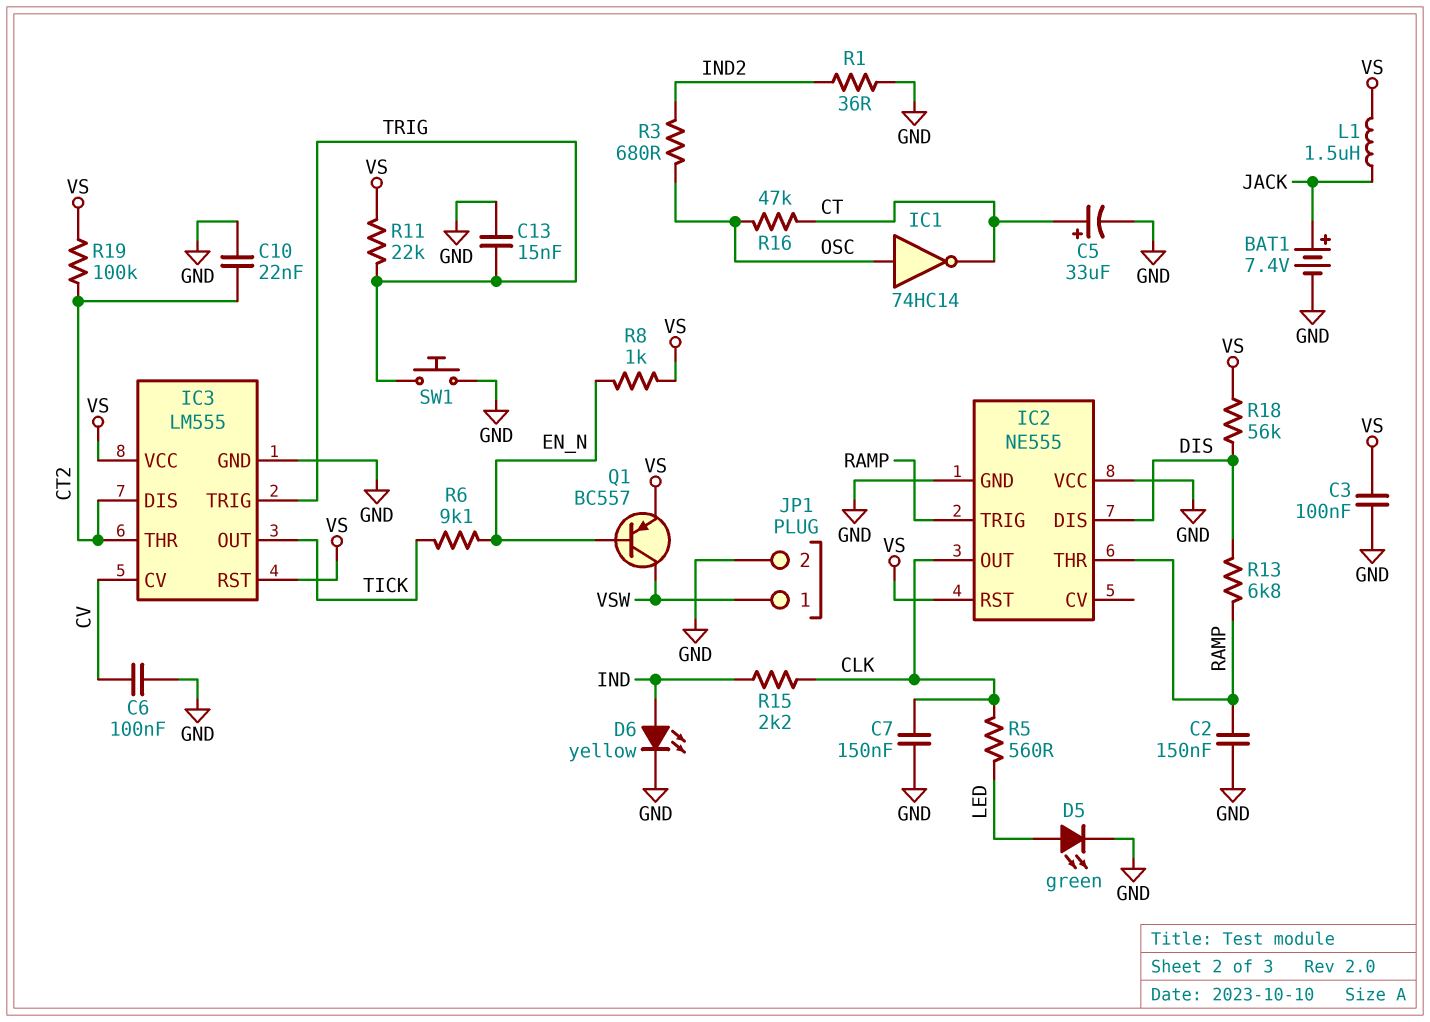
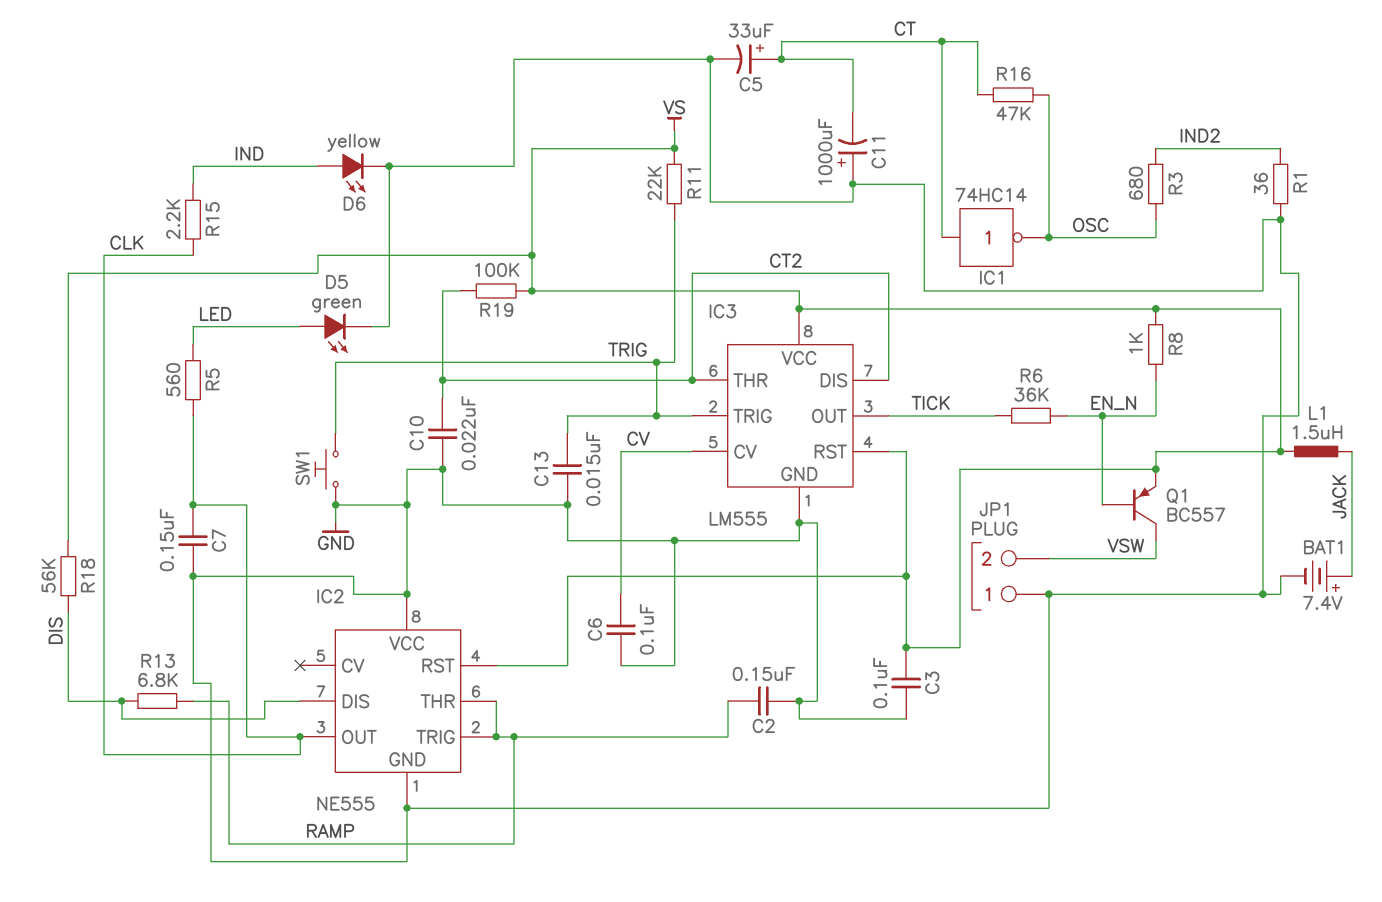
C11: none -> 1000uF (plus GND, minus CT)
IC1: NOT 74HC14 (in OSC, out CT) -> NOT 74HC14 (in CT, out OSC)
JP1 pin 1: VSW -> GND
JP1 pin 2: GND -> VSW
R6: 9.1k (EN_N, TICK) -> 36k (EN_N, TICK)

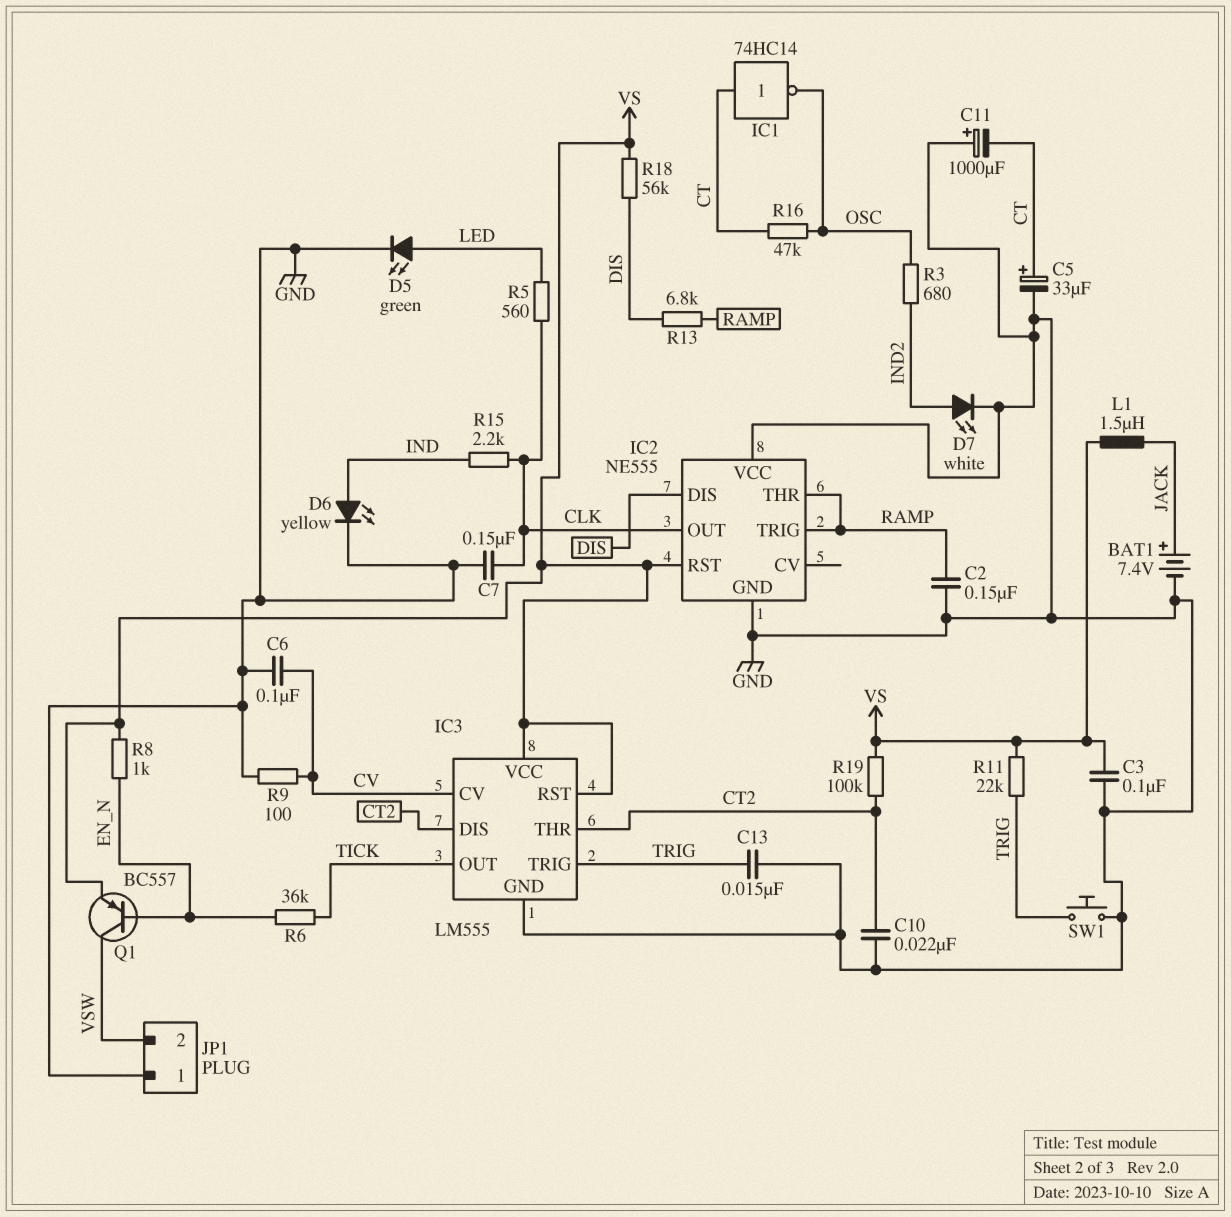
D7: none -> LED white (A IND2, K GND)
R1: 36 (GND, IND2) -> none
R9: none -> 100 (CV, GND)

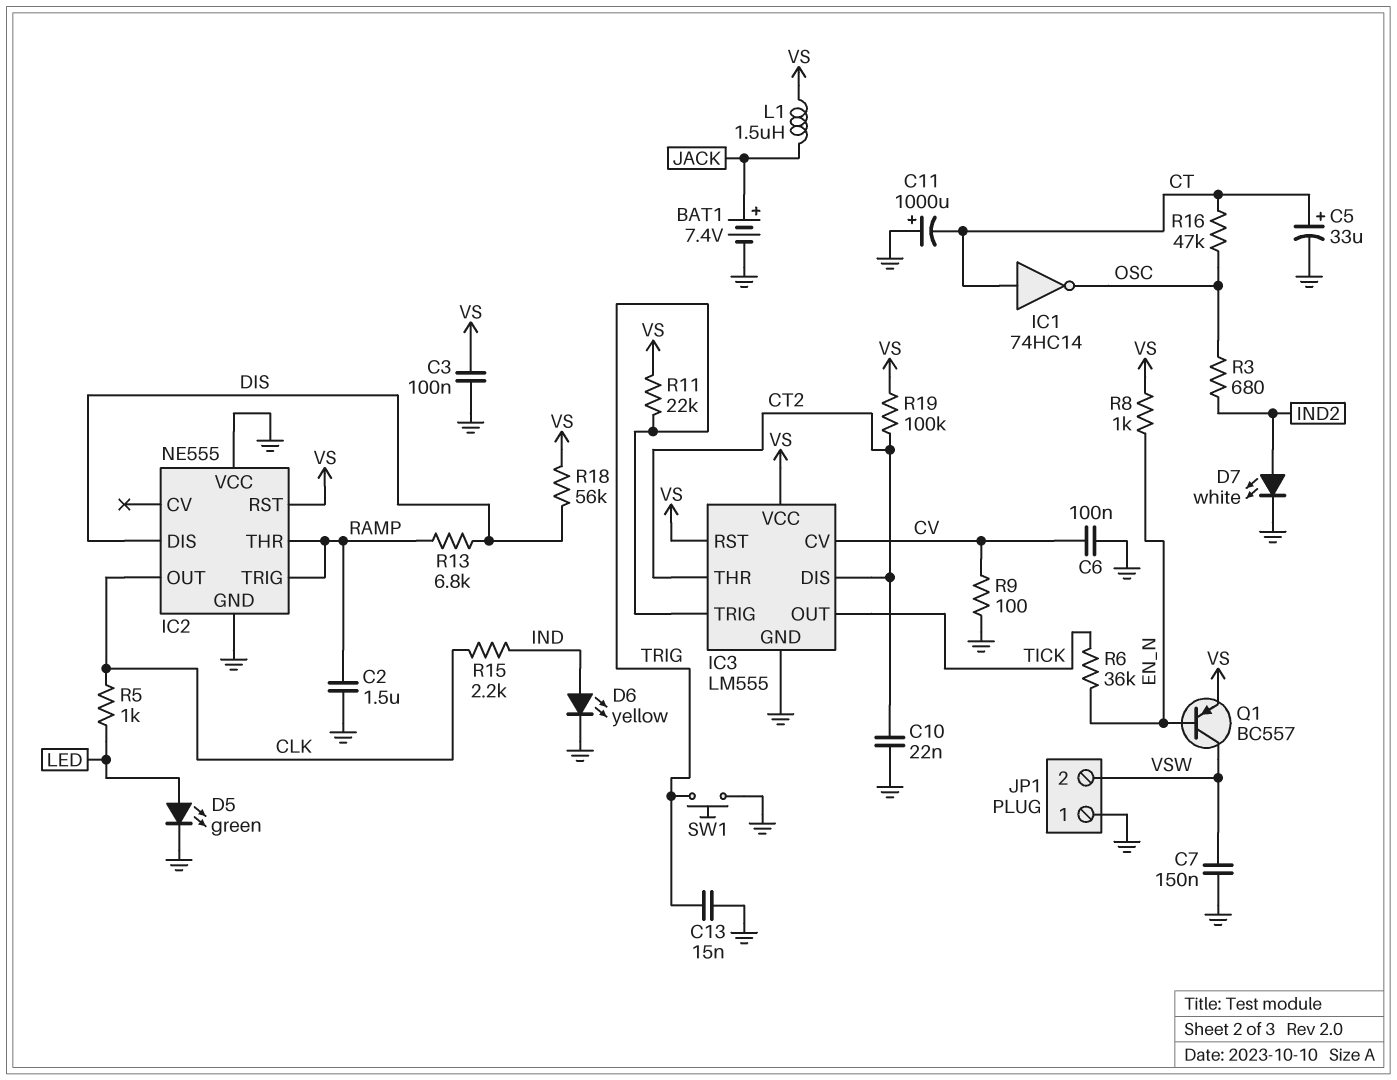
C2: 150nF (GND, RAMP) -> 1.5uF (GND, RAMP)
C7: 150nF (CLK, GND) -> 150nF (GND, VSW)
R5: 560 (CLK, LED) -> 1k (CLK, LED)

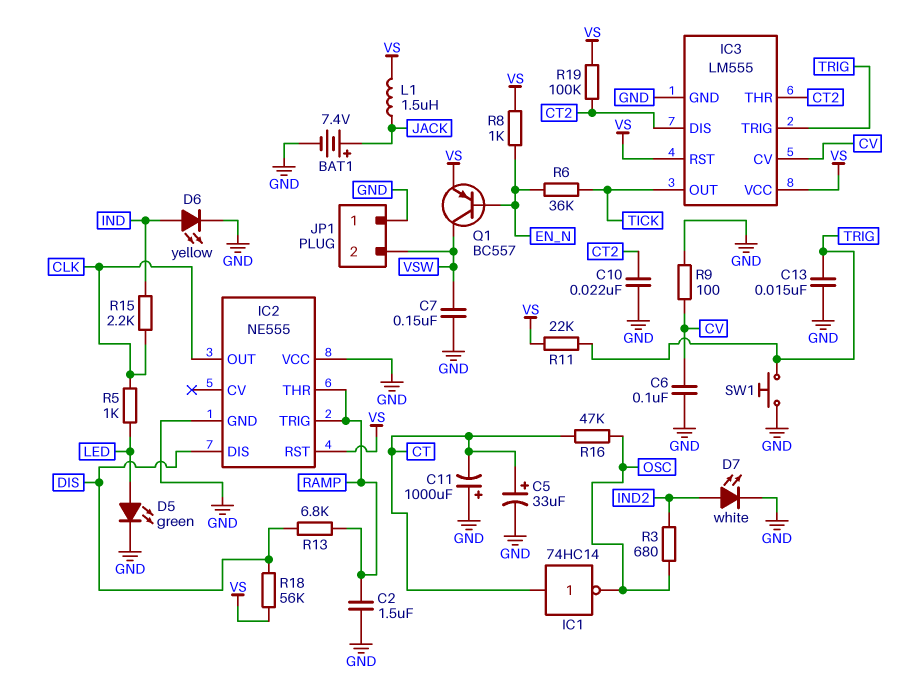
C3: 100nF (GND, VS) -> none

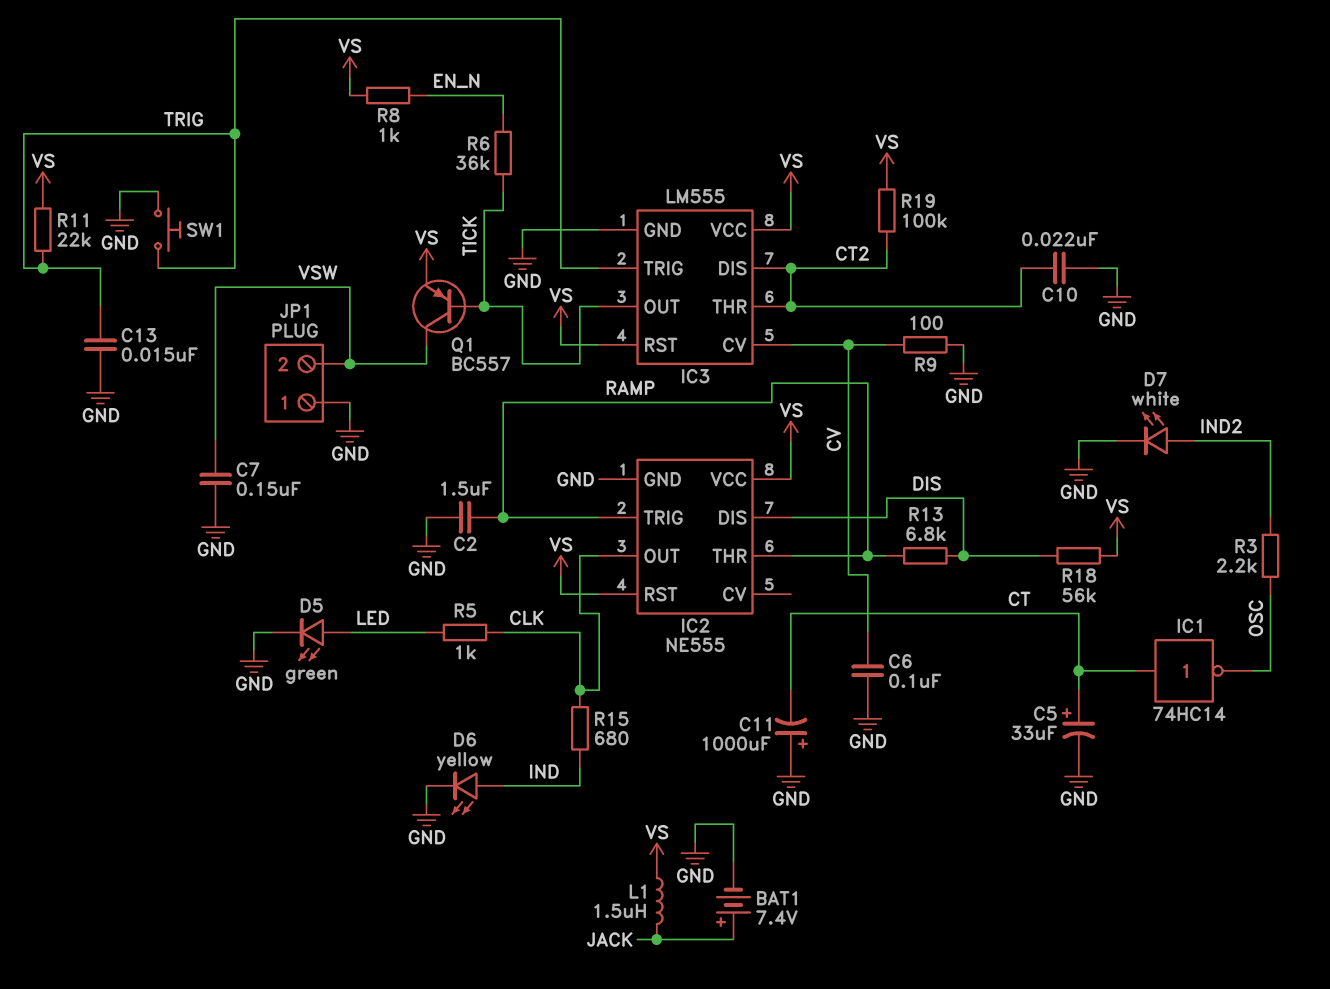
IC2 pin VCC: GND -> VS
Q1: PNP BC557 (B EN_N, C VSW, E VS) -> PNP BC557 (B TICK, C VSW, E VS)
R3: 680 (IND2, OSC) -> 2.2k (IND2, OSC)
R15: 2.2k (CLK, IND) -> 680 (CLK, IND)
R16: 47k (CT, OSC) -> none

